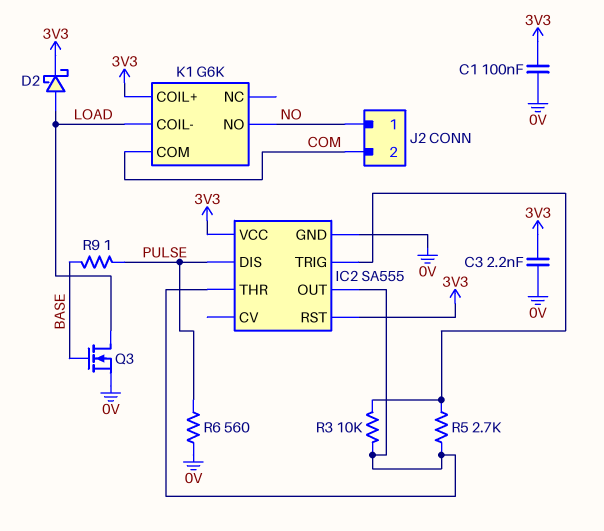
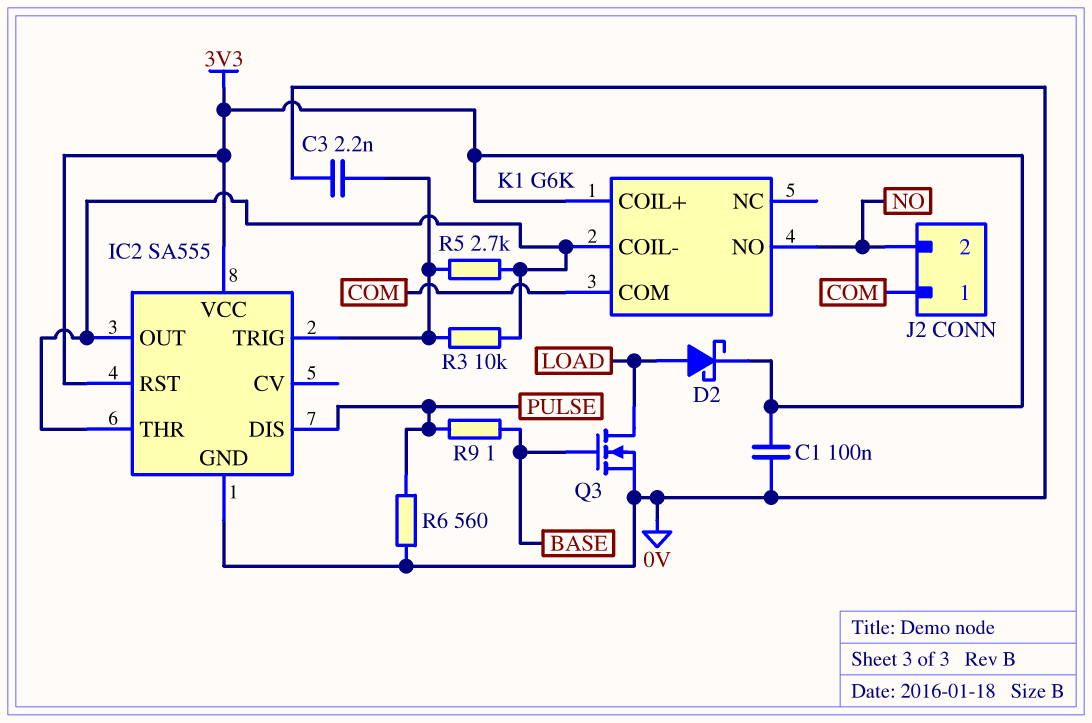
C3: 2.2nF (0V, 3V3) -> 2.2nF (0V, IC2/TRIG)
J2 pin 1: NO -> COM
J2 pin 2: COM -> NO
K1 pin COIL-: LOAD -> IC2/OUT

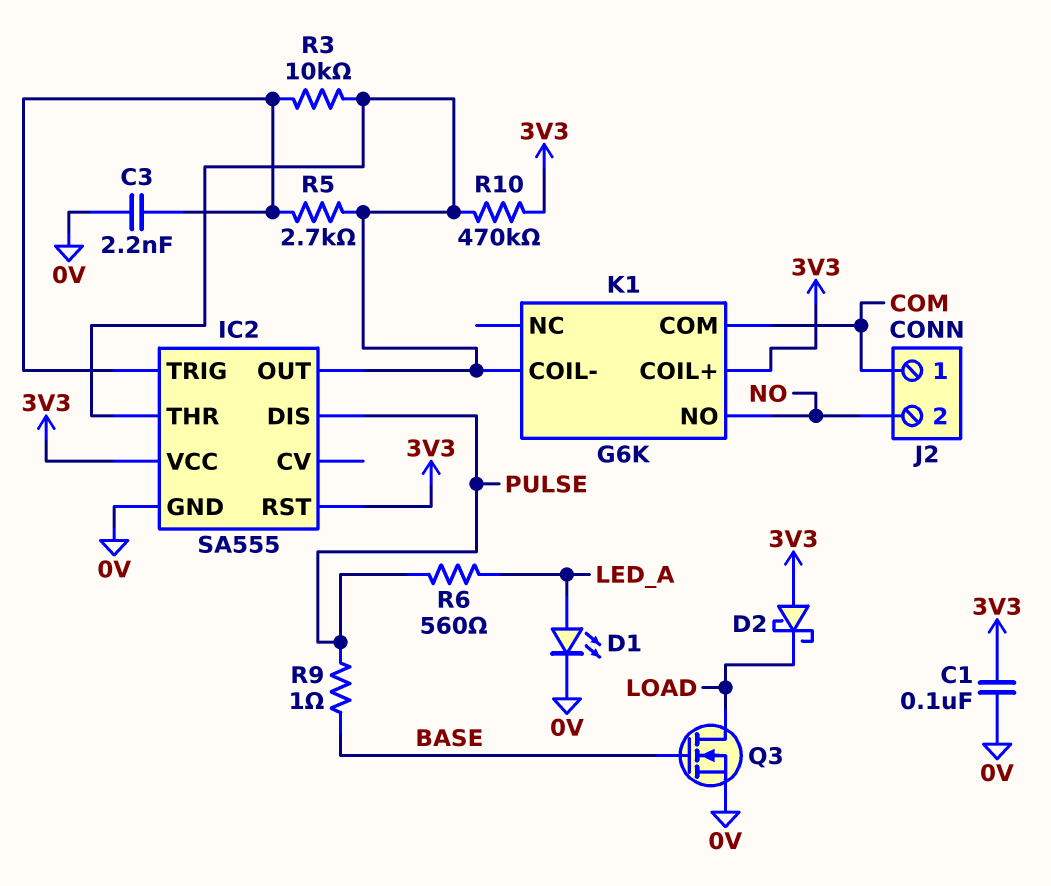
D1: none -> LED (A LED_A, K 0V)
D2: schottky (A LOAD, K 3V3) -> schottky (A 3V3, K LOAD)
R6: 560 (0V, PULSE) -> 560 (LED_A, PULSE)
R10: none -> 470k (3V3, IC2/OUT)

